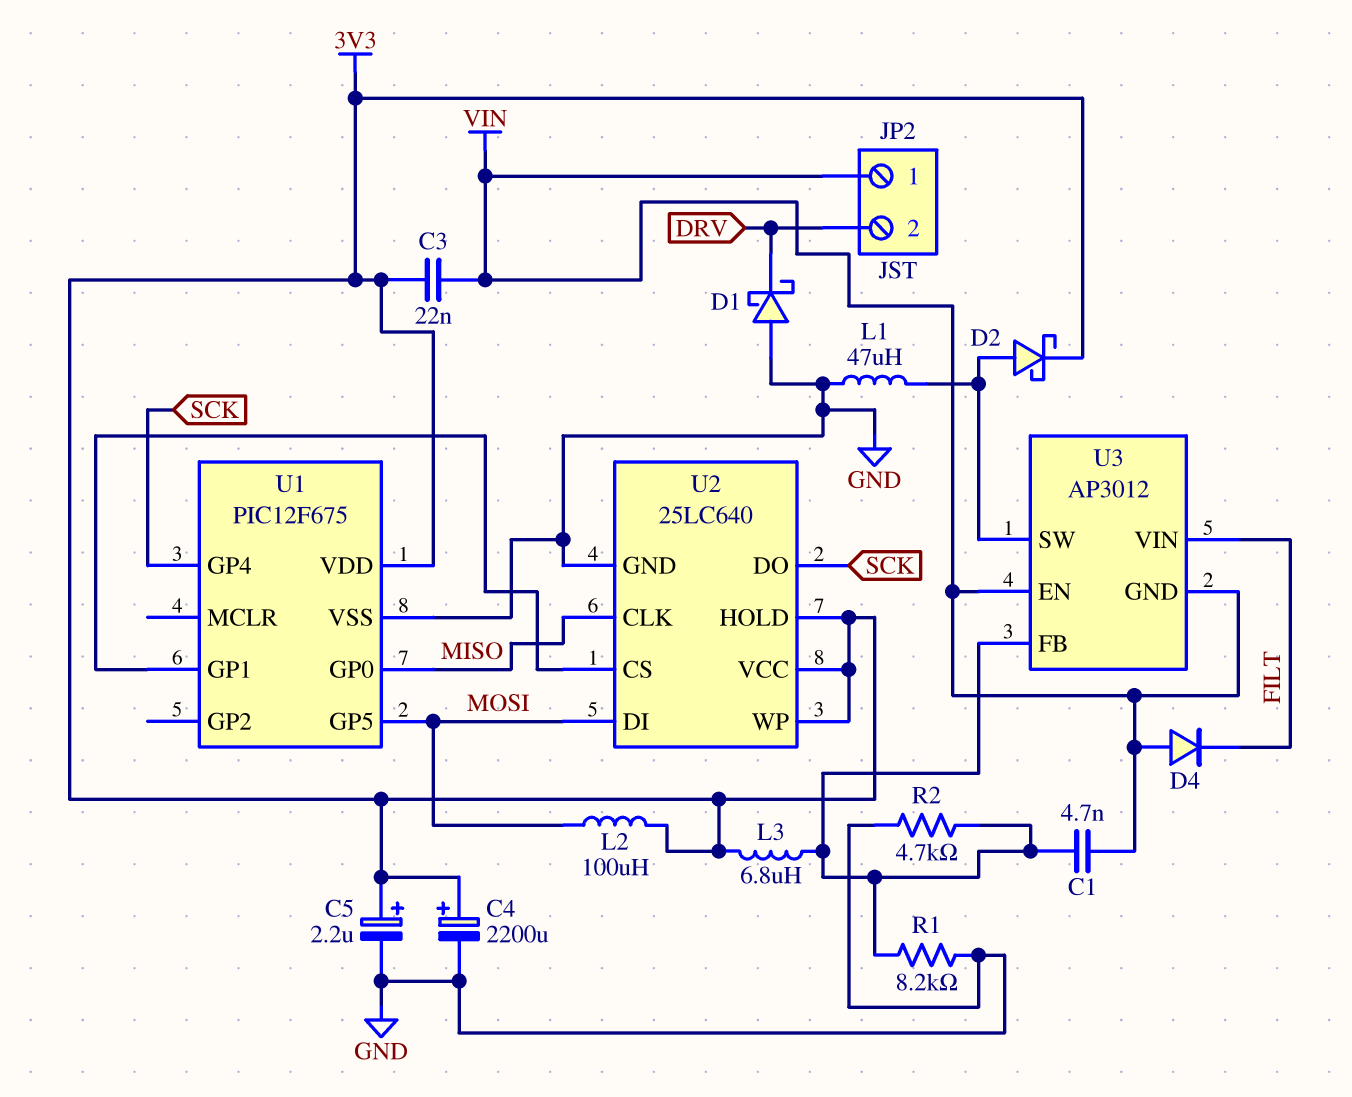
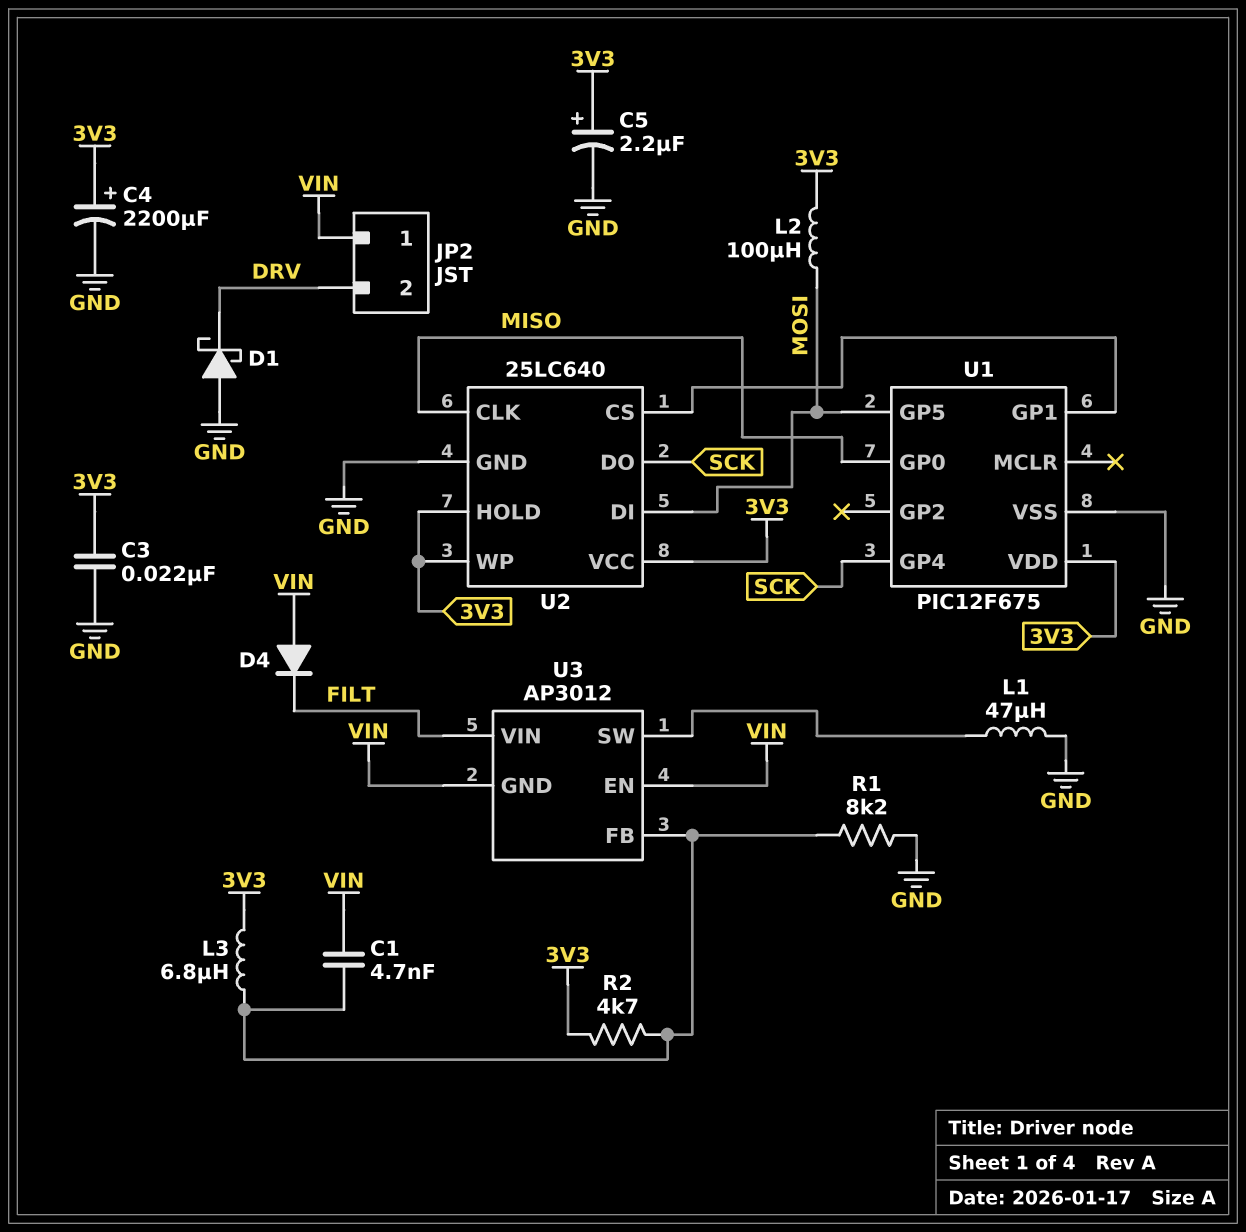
C3: 22nF (3V3, VIN) -> 22nF (3V3, GND)
D2: schottky (A U3/SW, K 3V3) -> none
R2: 4.7k (GND, U3/FB) -> 4.7k (3V3, U3/FB)

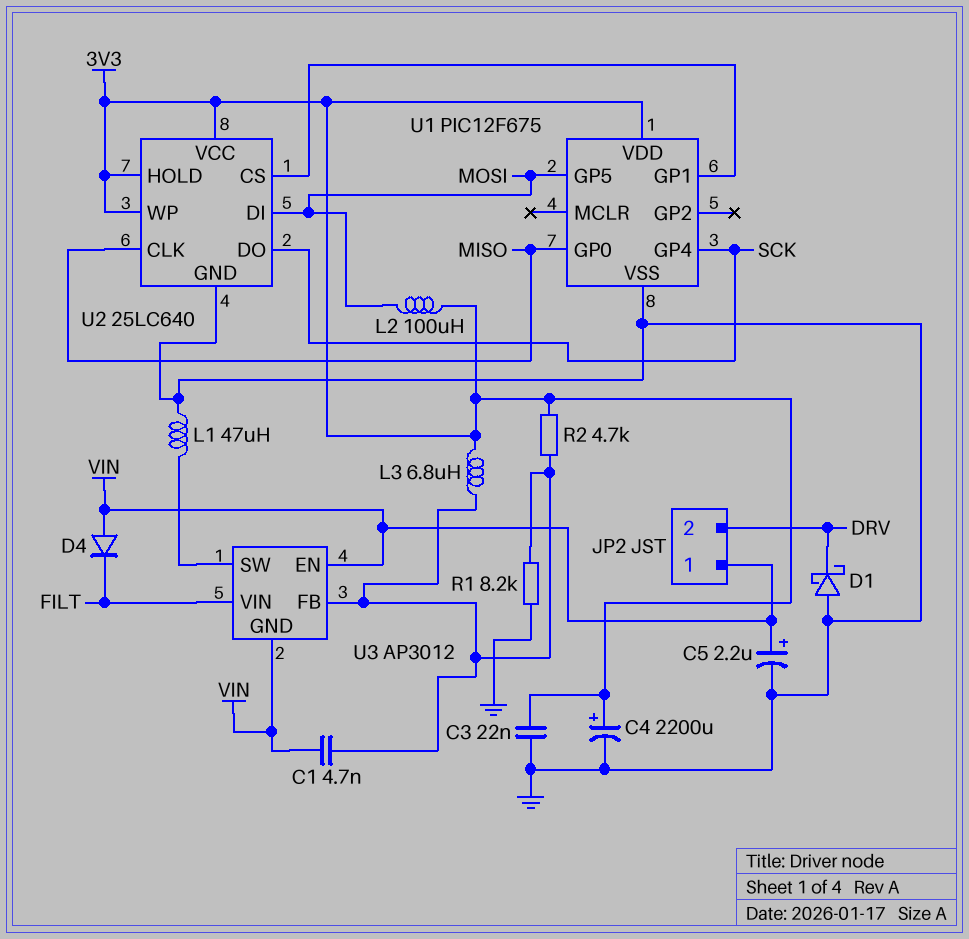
C5: 2.2uF (plus 3V3, minus GND) -> 2.2uF (plus VIN, minus GND)

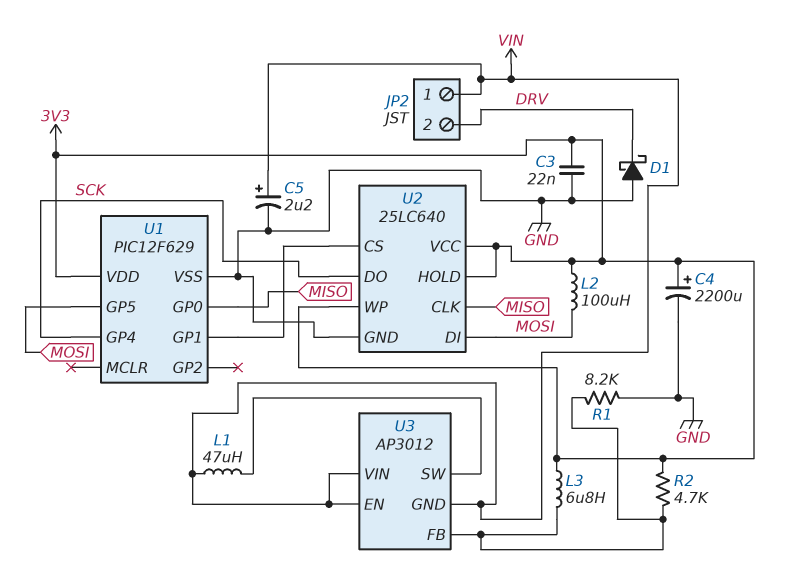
C1: 4.7nF (U3/FB, VIN) -> none
D4: diode (A VIN, K FILT) -> none
L1: 47uH (GND, U3/SW) -> 47uH (U3/SW, VIN)
U1: PIC12F675 -> PIC12F629
U3 pin VIN: FILT -> VIN

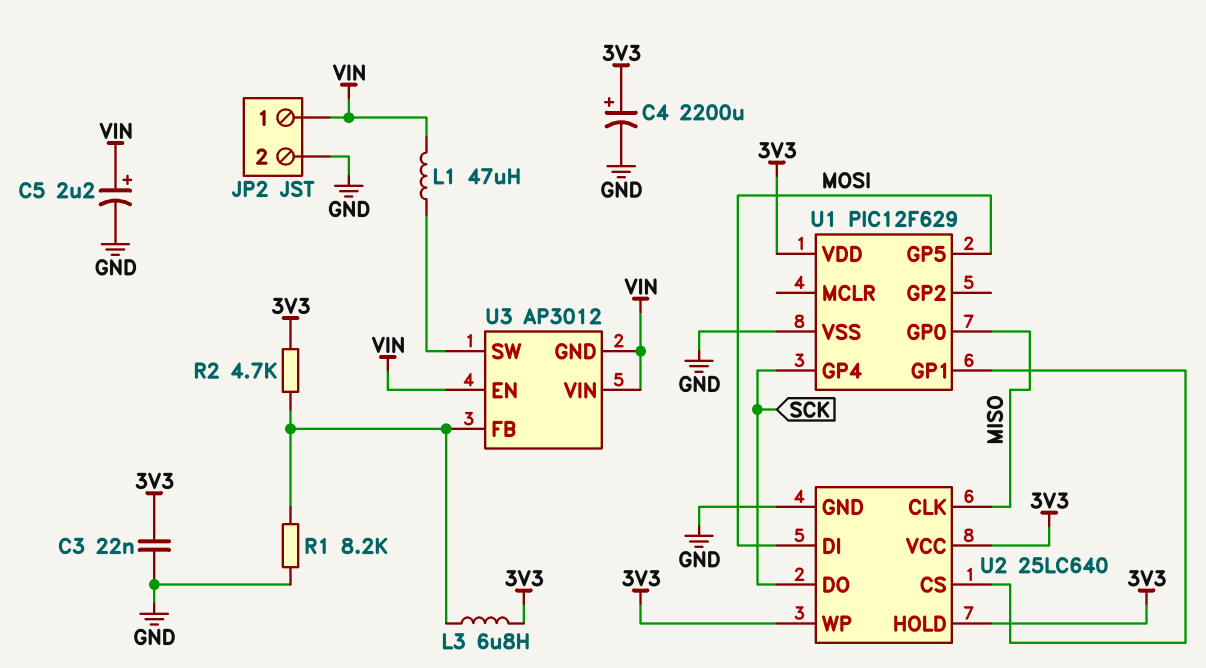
D1: schottky (A GND, K DRV) -> none
JP2 pin 2: DRV -> GND
L2: 100uH (3V3, MOSI) -> none

